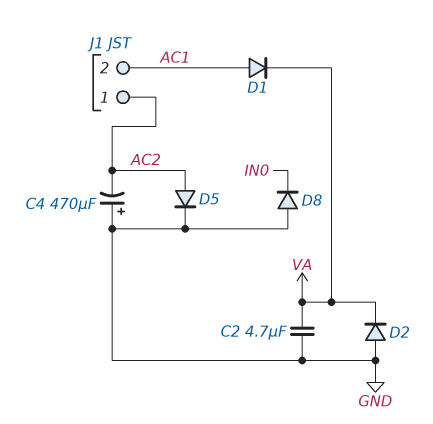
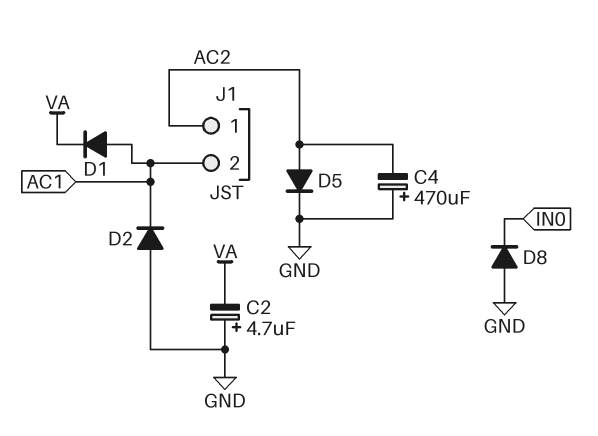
C2: 4.7uF (GND, VA) -> 4.7uF (plus GND, minus VA)
D2: diode (A GND, K VA) -> diode (A GND, K AC1)

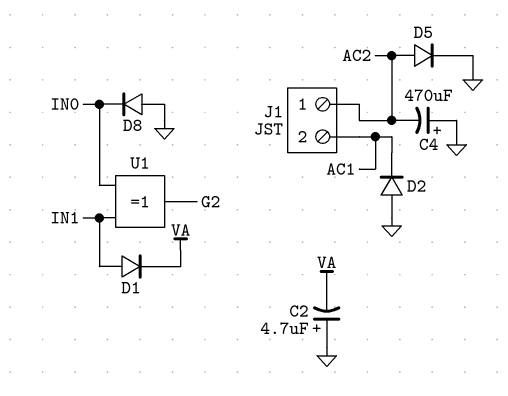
D1: diode (A AC1, K VA) -> diode (A IN1, K VA)
U1: none -> XOR (in IN0, in IN1, out G2)

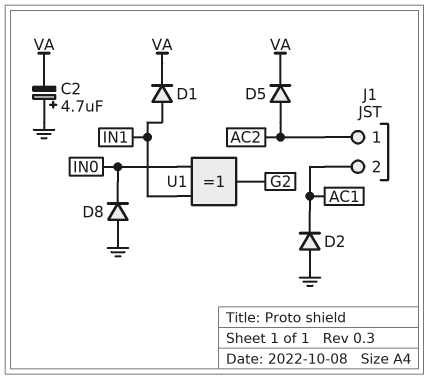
C4: 470uF (plus GND, minus AC2) -> none
D5: diode (A AC2, K GND) -> diode (A AC2, K VA)

